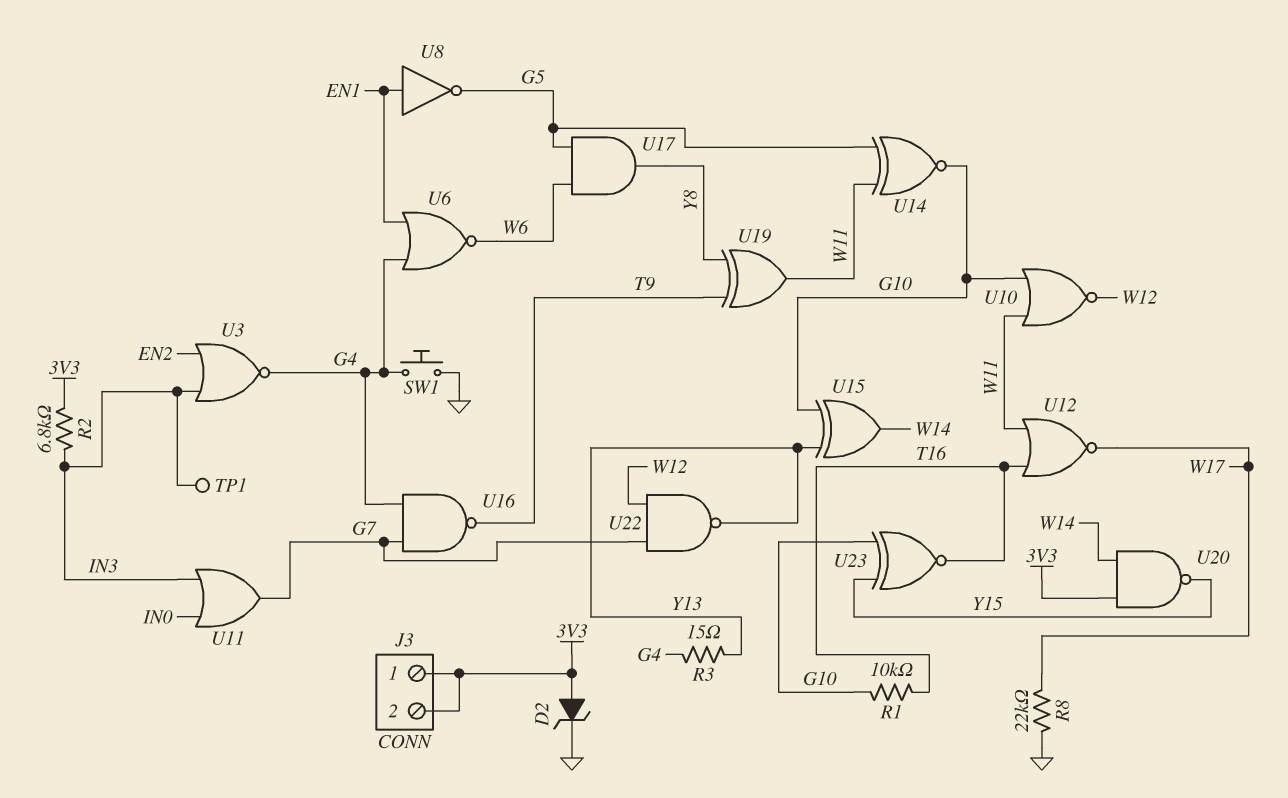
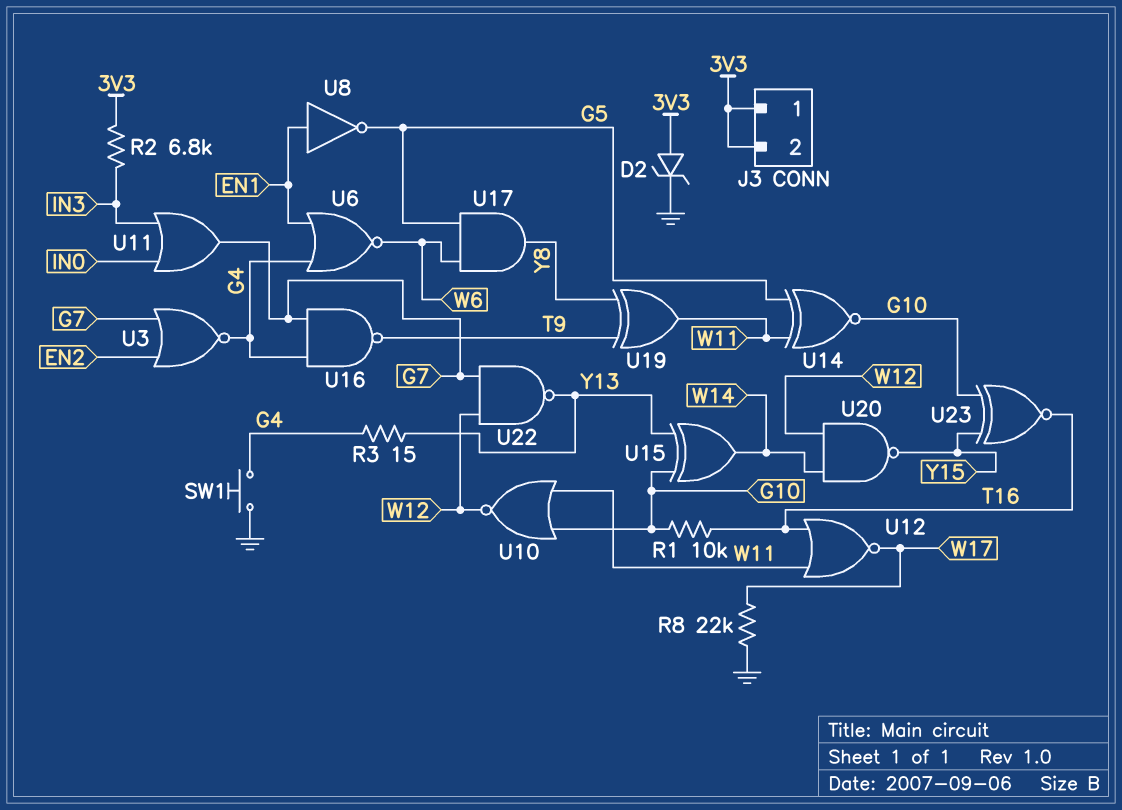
TP1: test point (IN3) -> none
U3: NOR (in EN2, in IN3, out G4) -> NOR (in EN2, in G7, out G4)
U20: NAND (in 3V3, in W14, out Y15) -> NAND (in W12, in W14, out Y15)

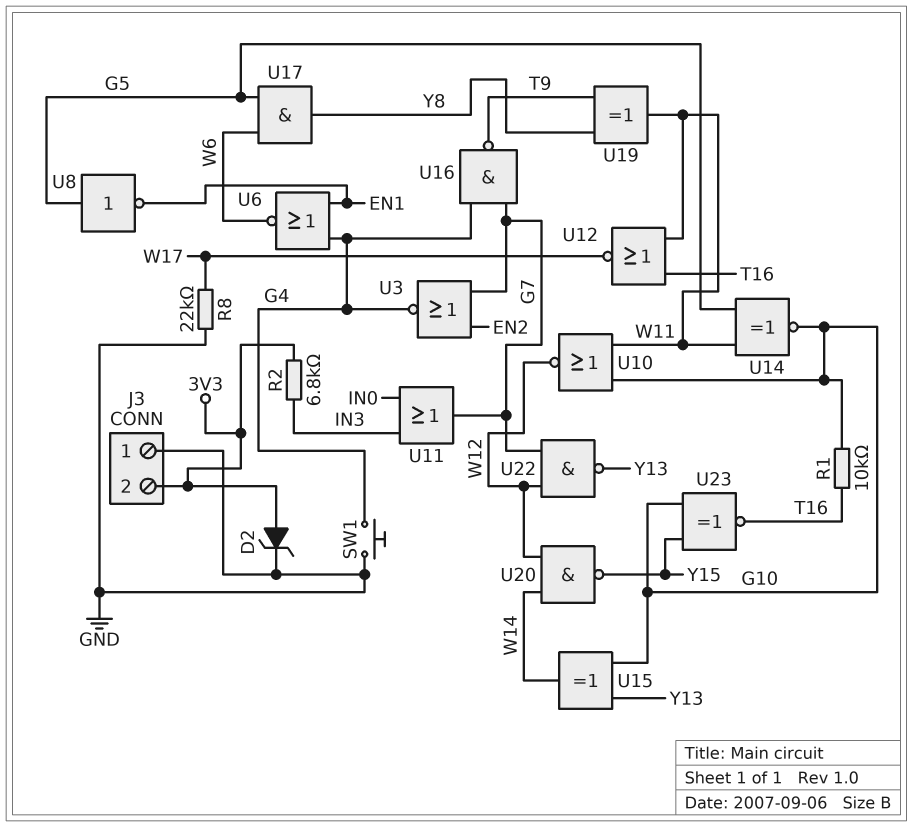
J3 pin 1: 3V3 -> GND
R3: 15 (G4, Y13) -> none
U8: NOT (in EN1, out G5) -> NOT (in G5, out EN1)

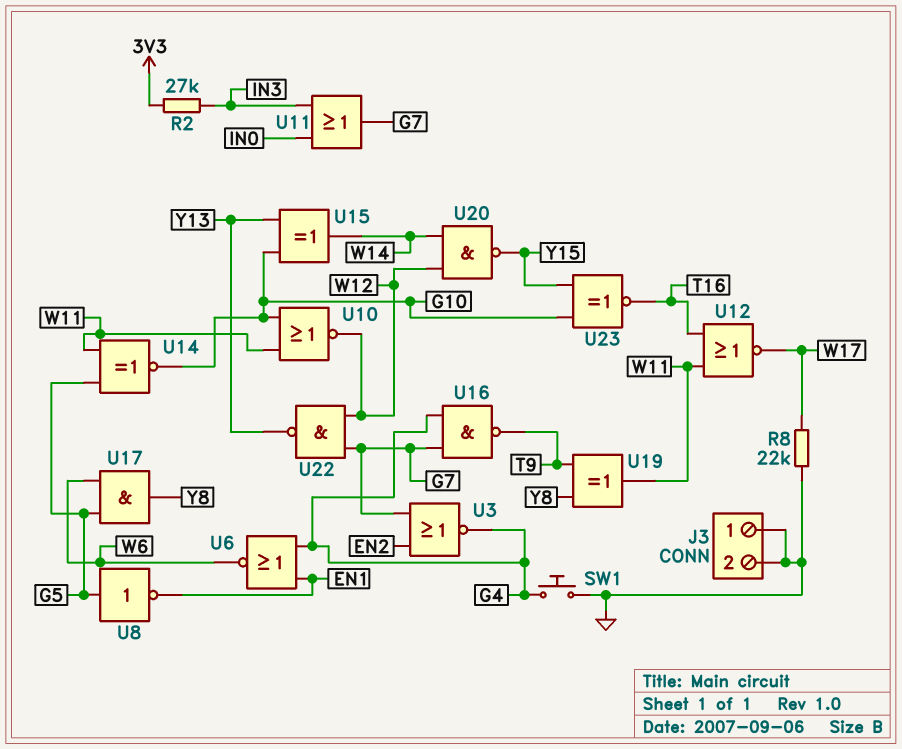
D2: zener (A 3V3, K GND) -> none
J3 pin 2: 3V3 -> GND
R1: 10k (G10, T16) -> none
R2: 6.8k (3V3, IN3) -> 27k (3V3, IN3)

